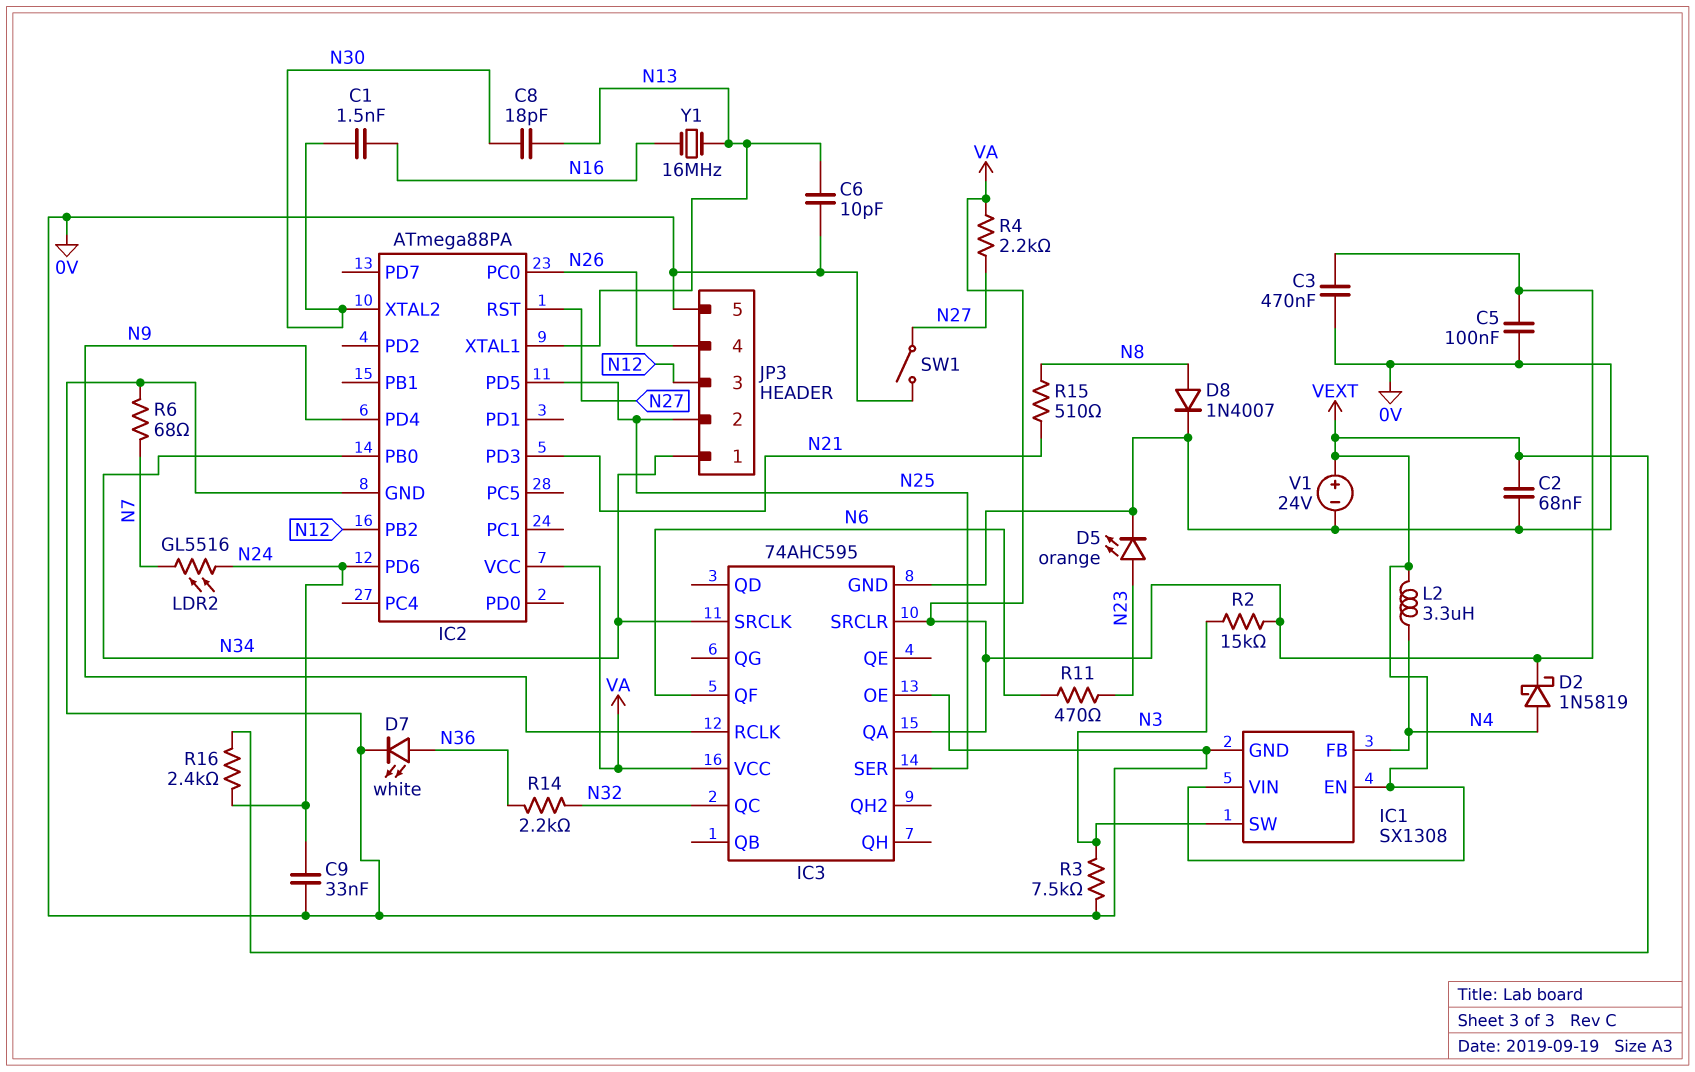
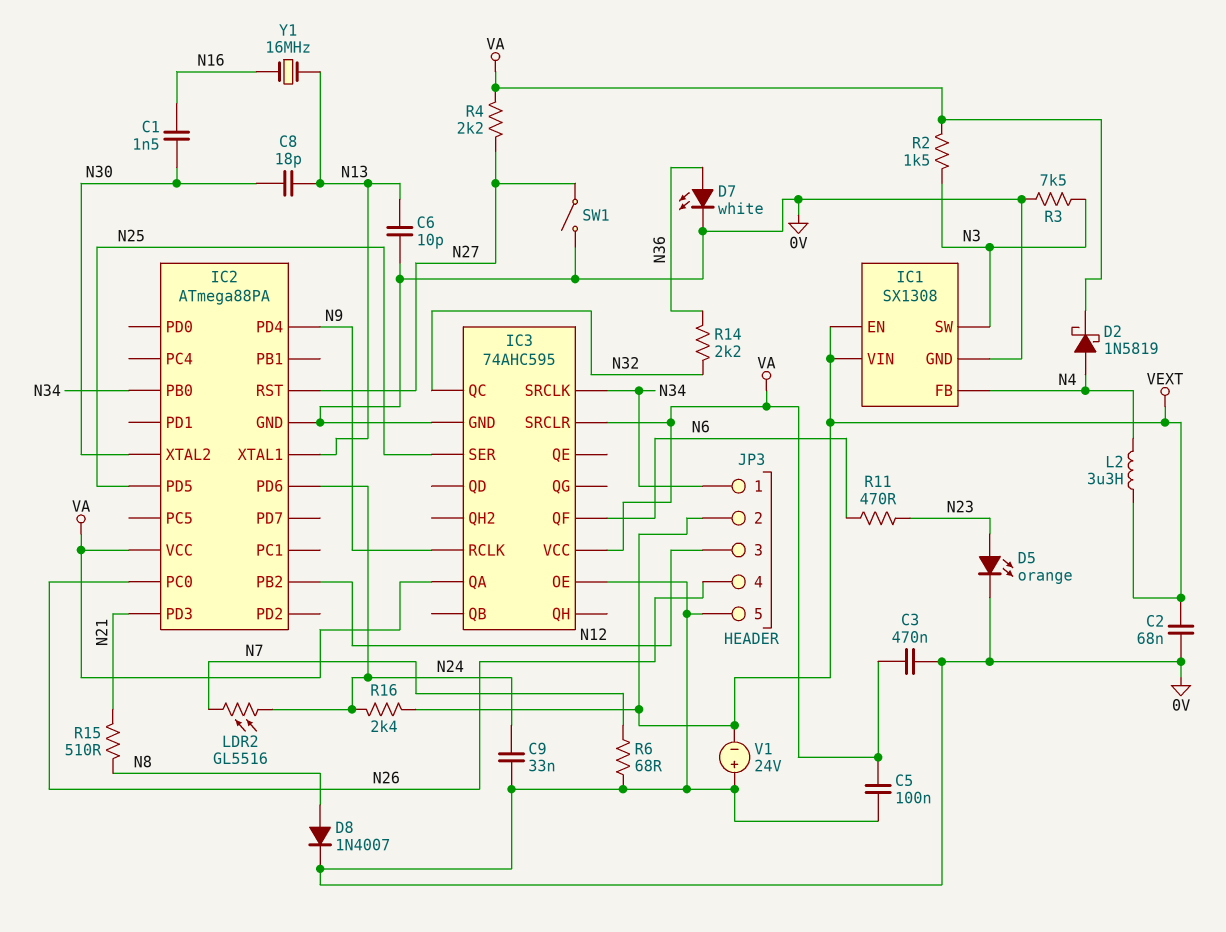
JP3 pin 2: N25 -> VEXT
R2: 15k (N3, VA) -> 1.5k (N3, VA)
V1: 24V (plus VEXT, minus 0V) -> 24V (plus 0V, minus VEXT)

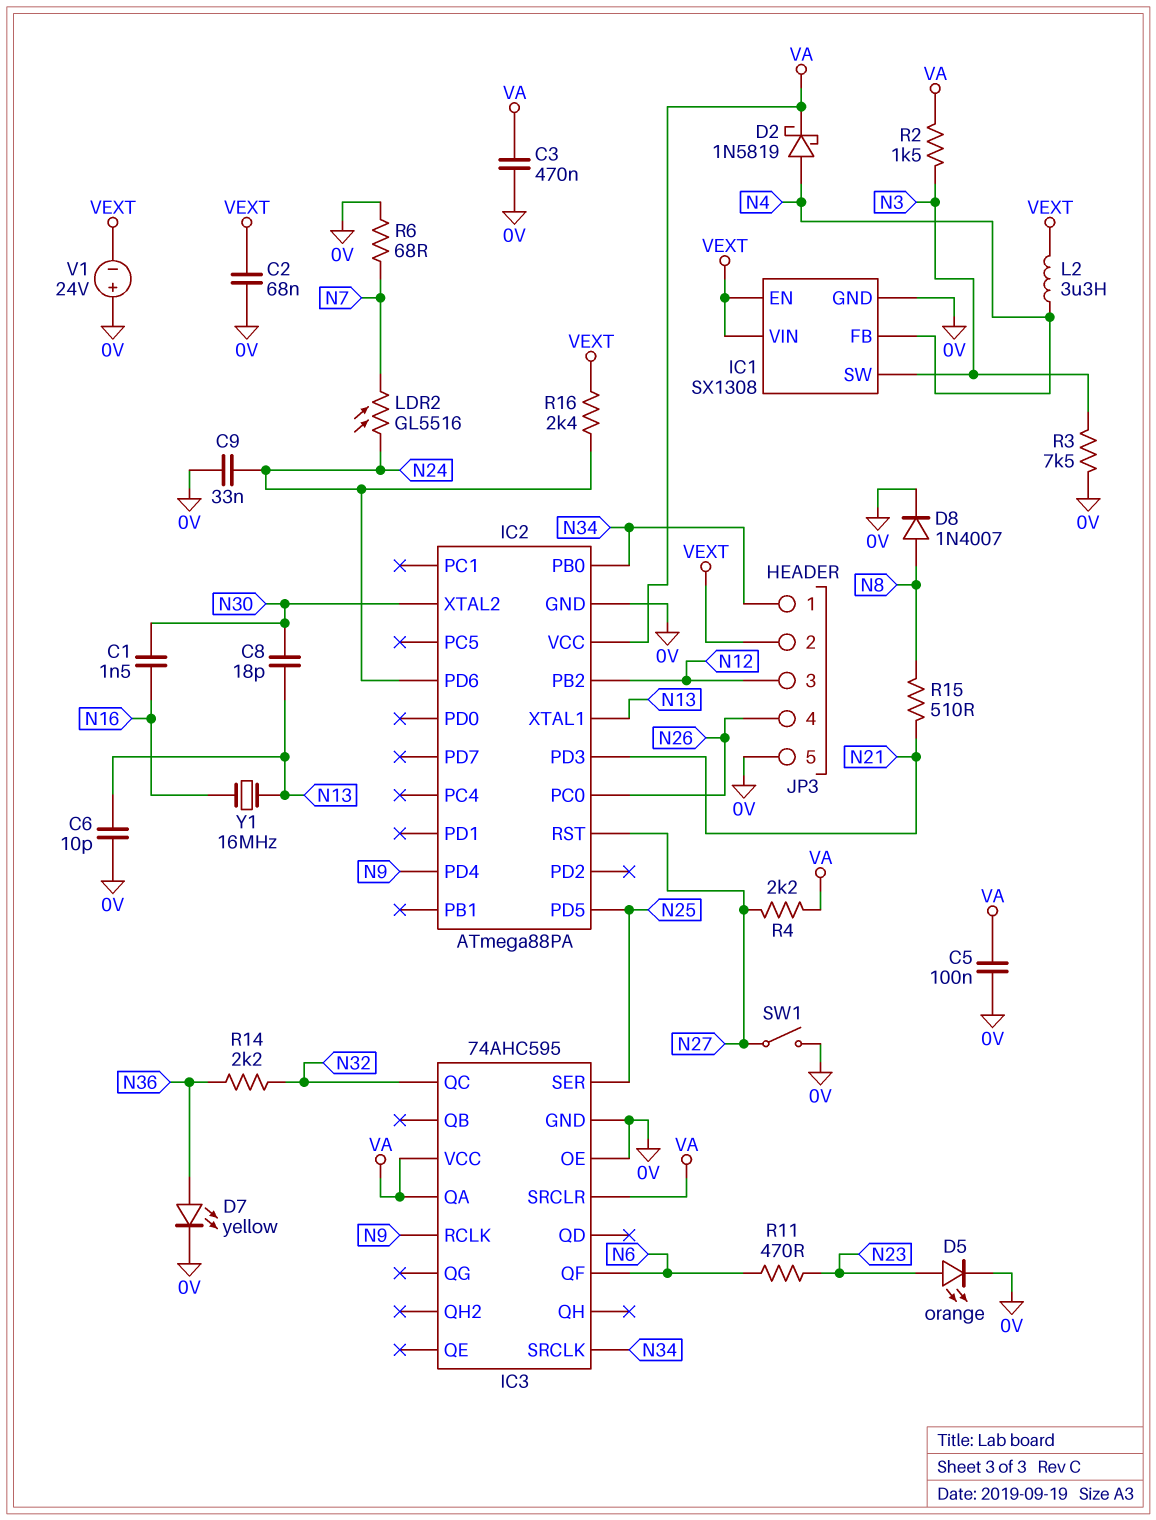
D7: LED white (A N36, K 0V) -> LED yellow (A N36, K 0V)

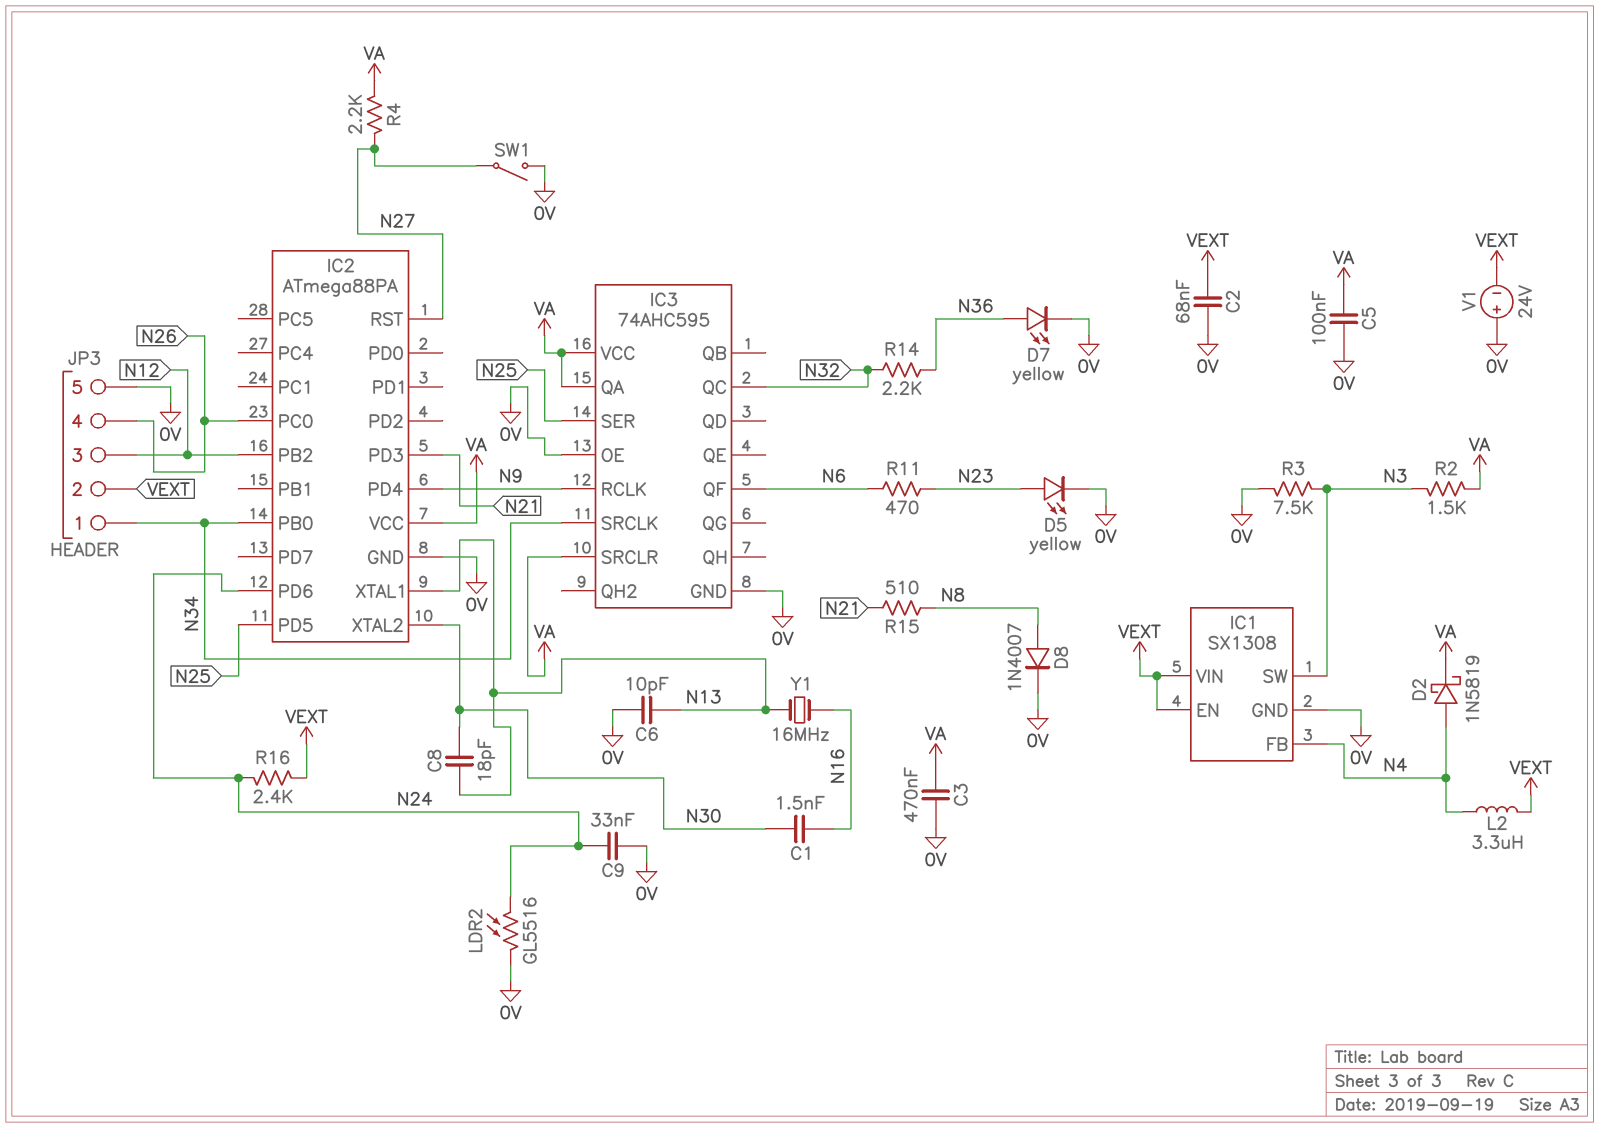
D5: LED orange (A N23, K 0V) -> LED yellow (A N23, K 0V)
LDR2: GL5516 (N7, N24) -> GL5516 (0V, N24)
R6: 68 (0V, N7) -> none

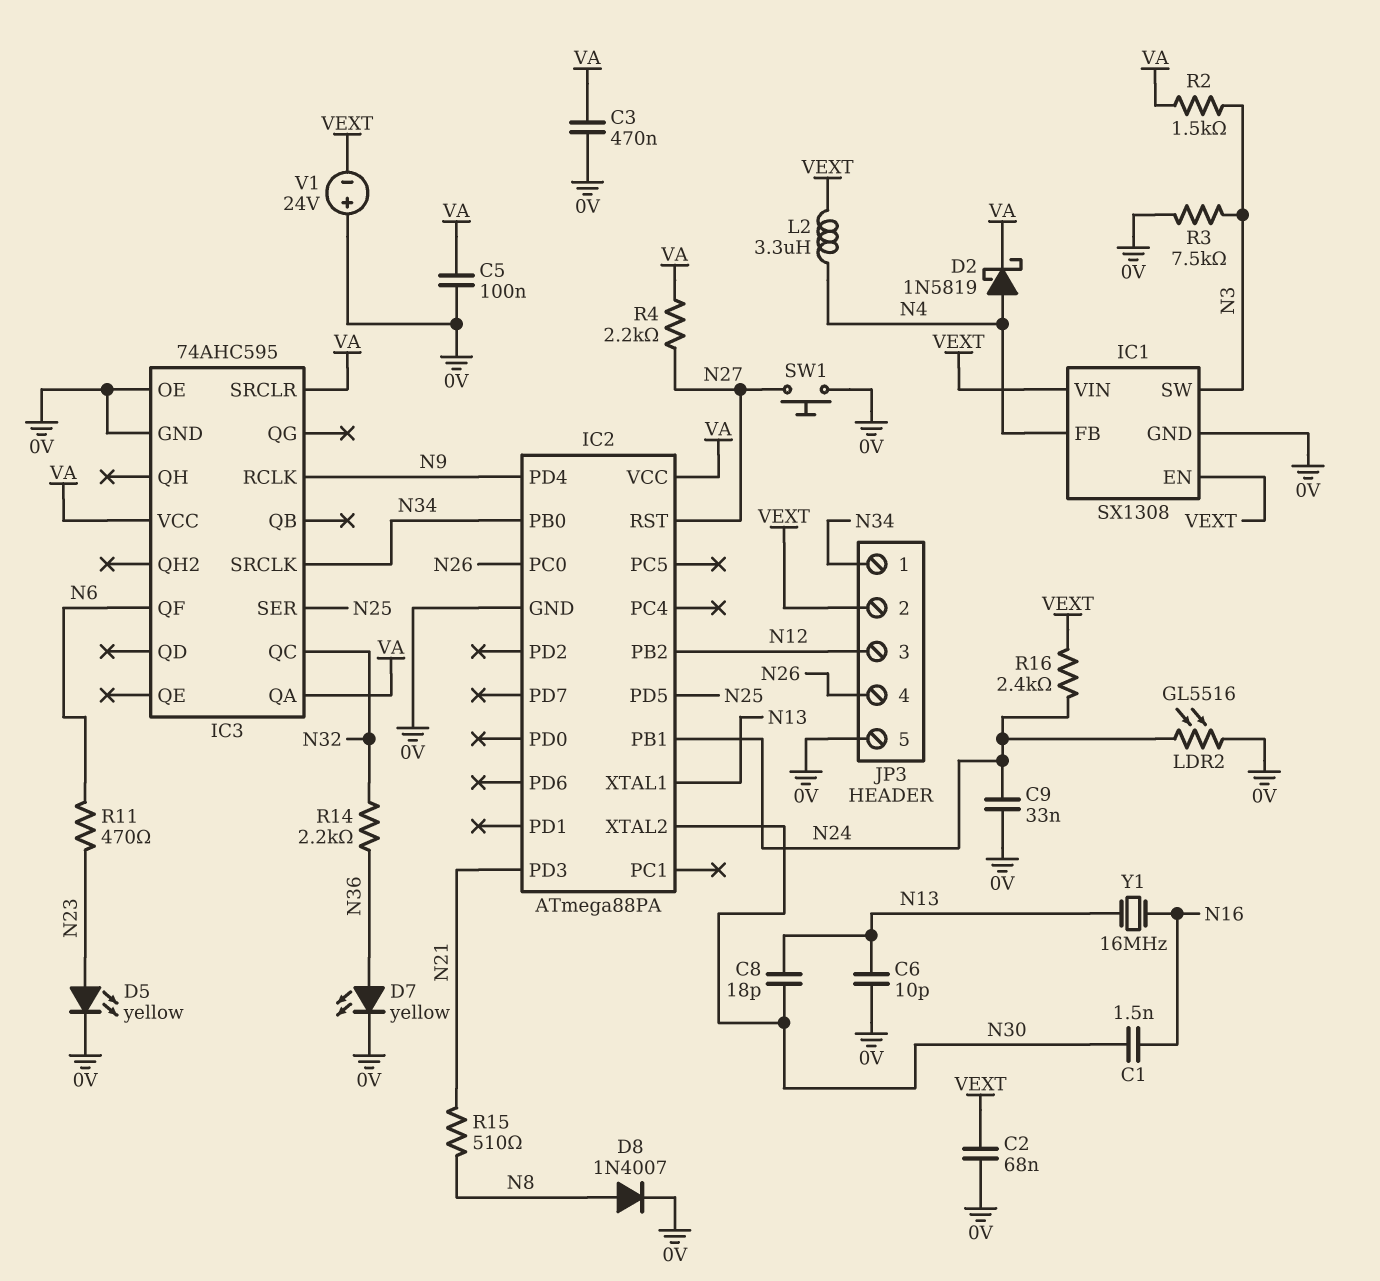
IC2 pin PB1: none -> N24
IC2 pin PD6: N24 -> none
SW1: switch (0V, N27) -> button (0V, N27)

